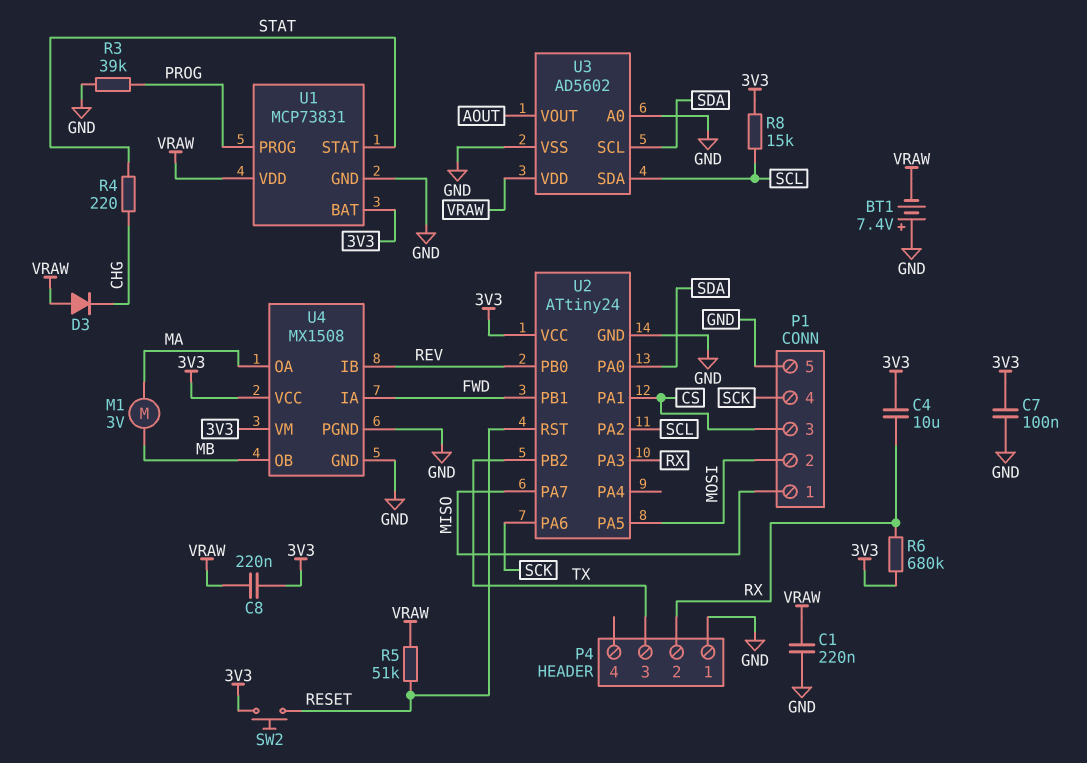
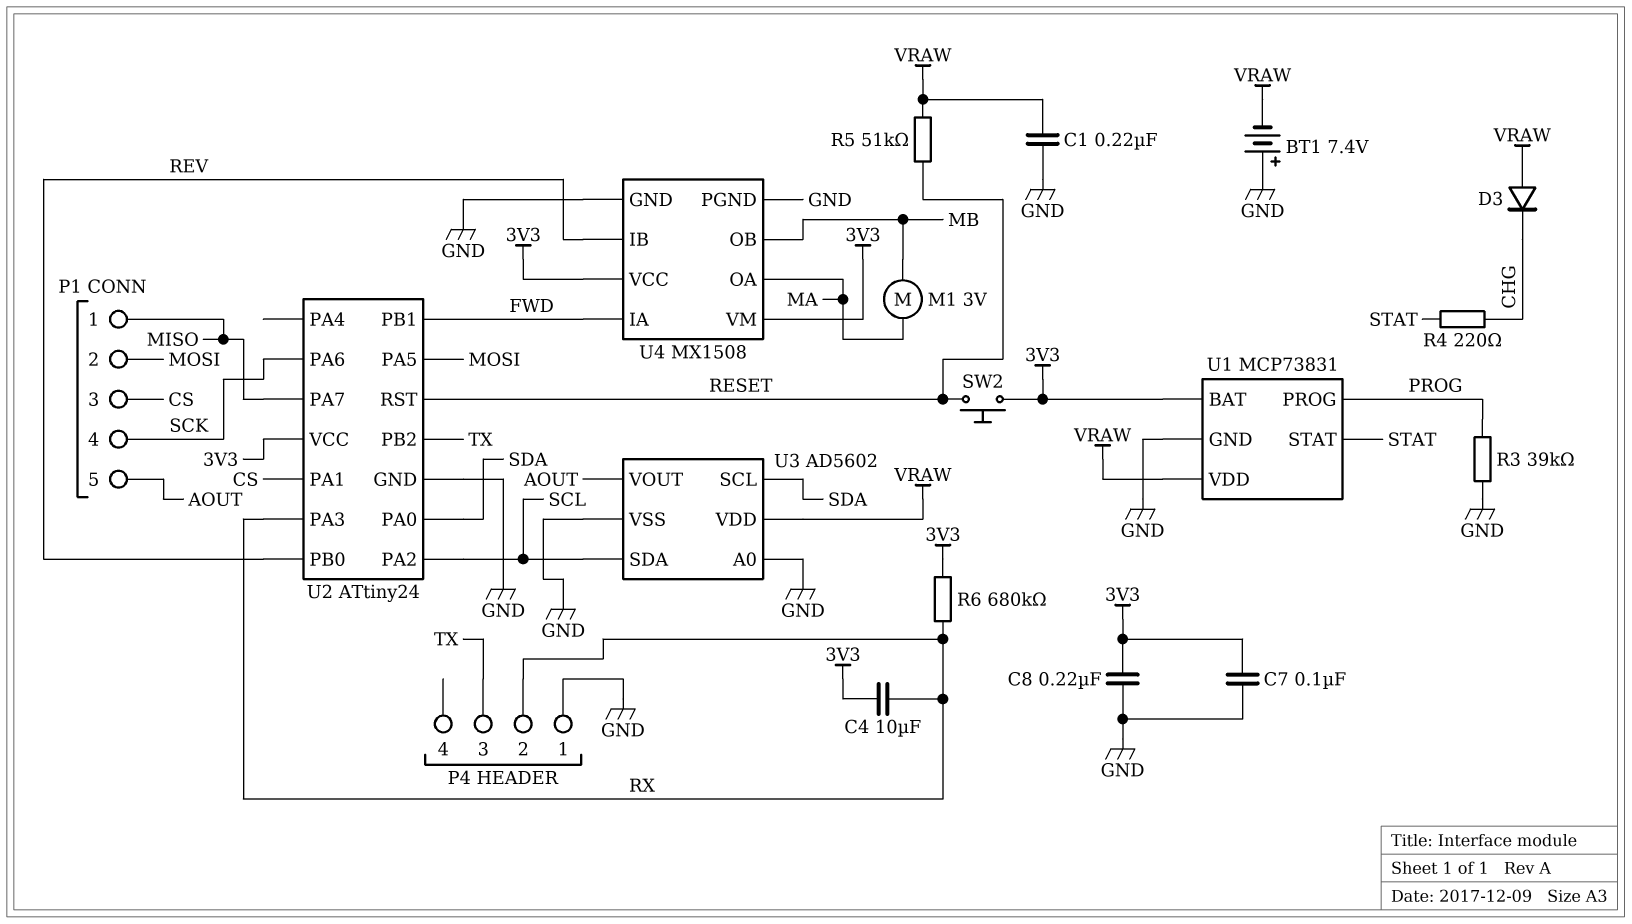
C8: 220nF (3V3, VRAW) -> 220nF (3V3, GND)
P1 pin 5: GND -> AOUT
R8: 15k (3V3, SCL) -> none

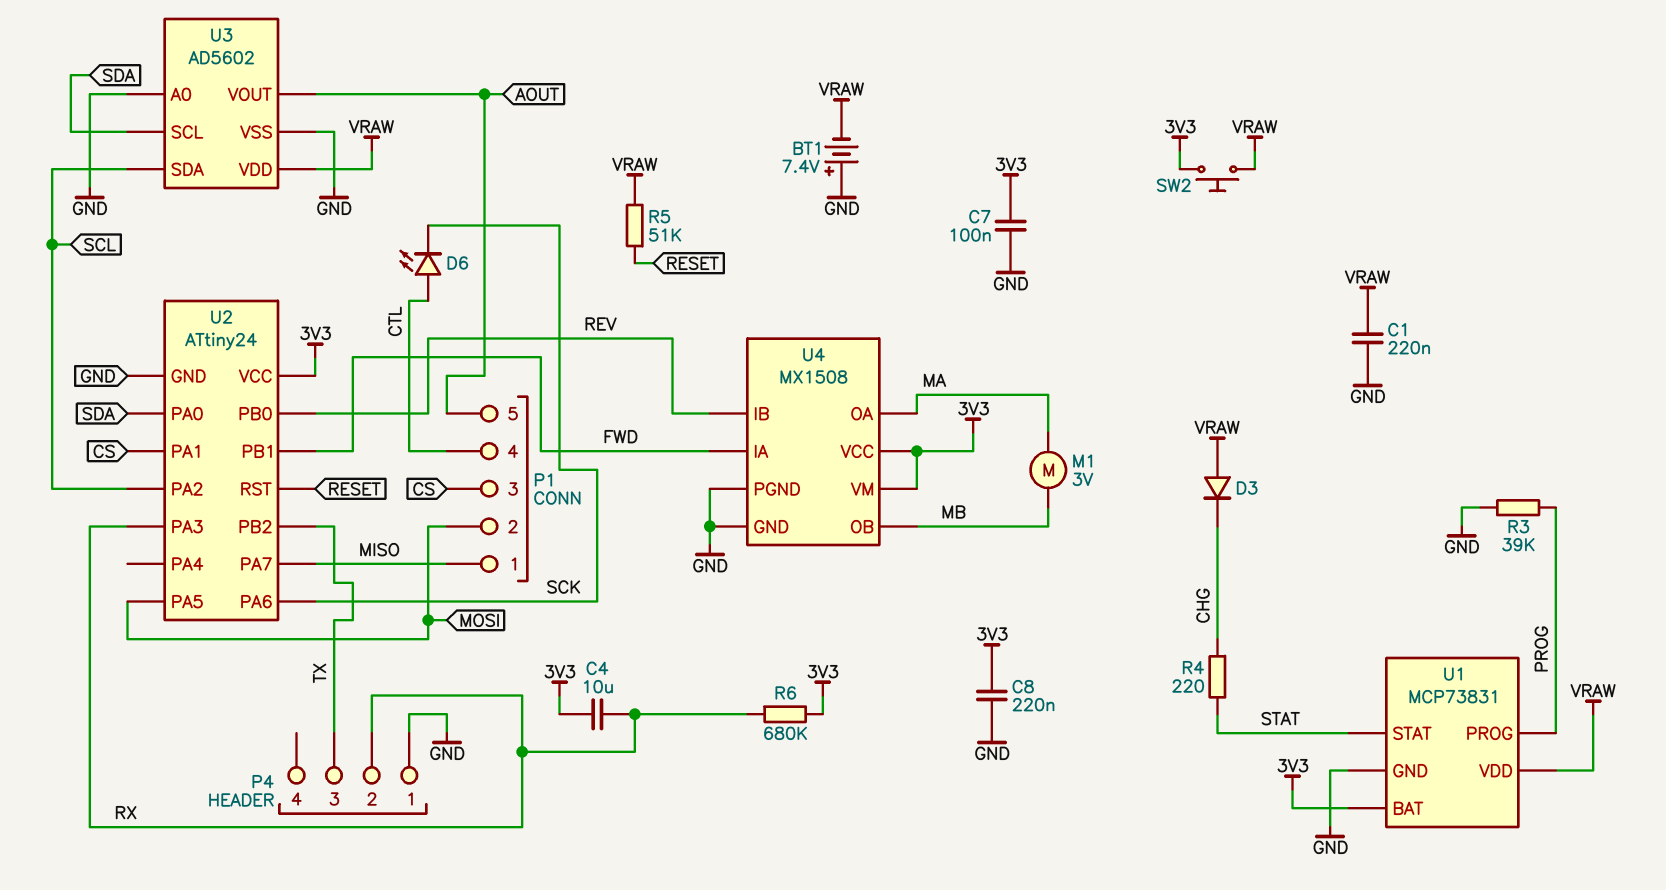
D6: none -> LED (A CTL, K SCK)
P1 pin 4: SCK -> CTL
SW2: button (3V3, RESET) -> button (3V3, VRAW)

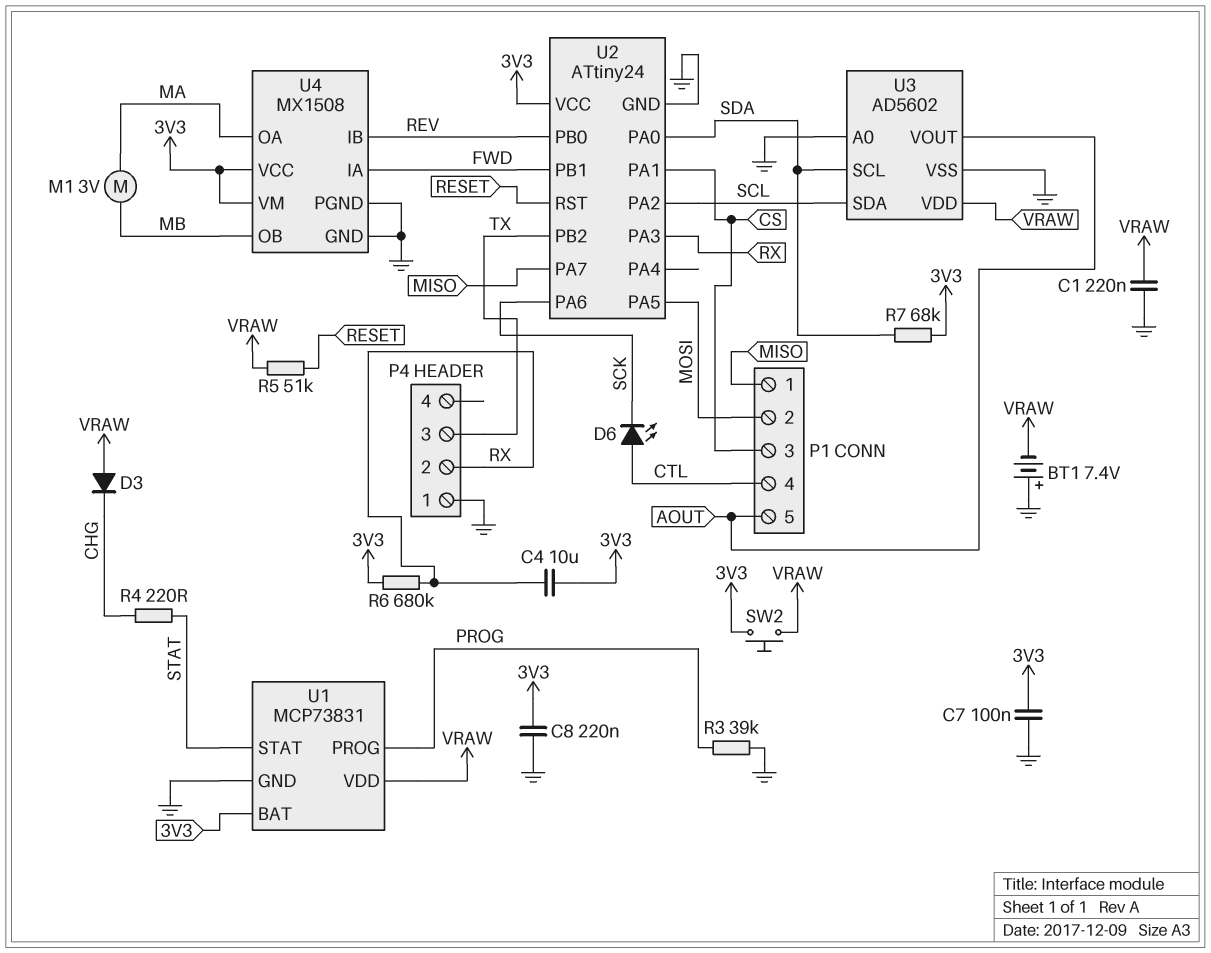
R7: none -> 68k (3V3, SDA)

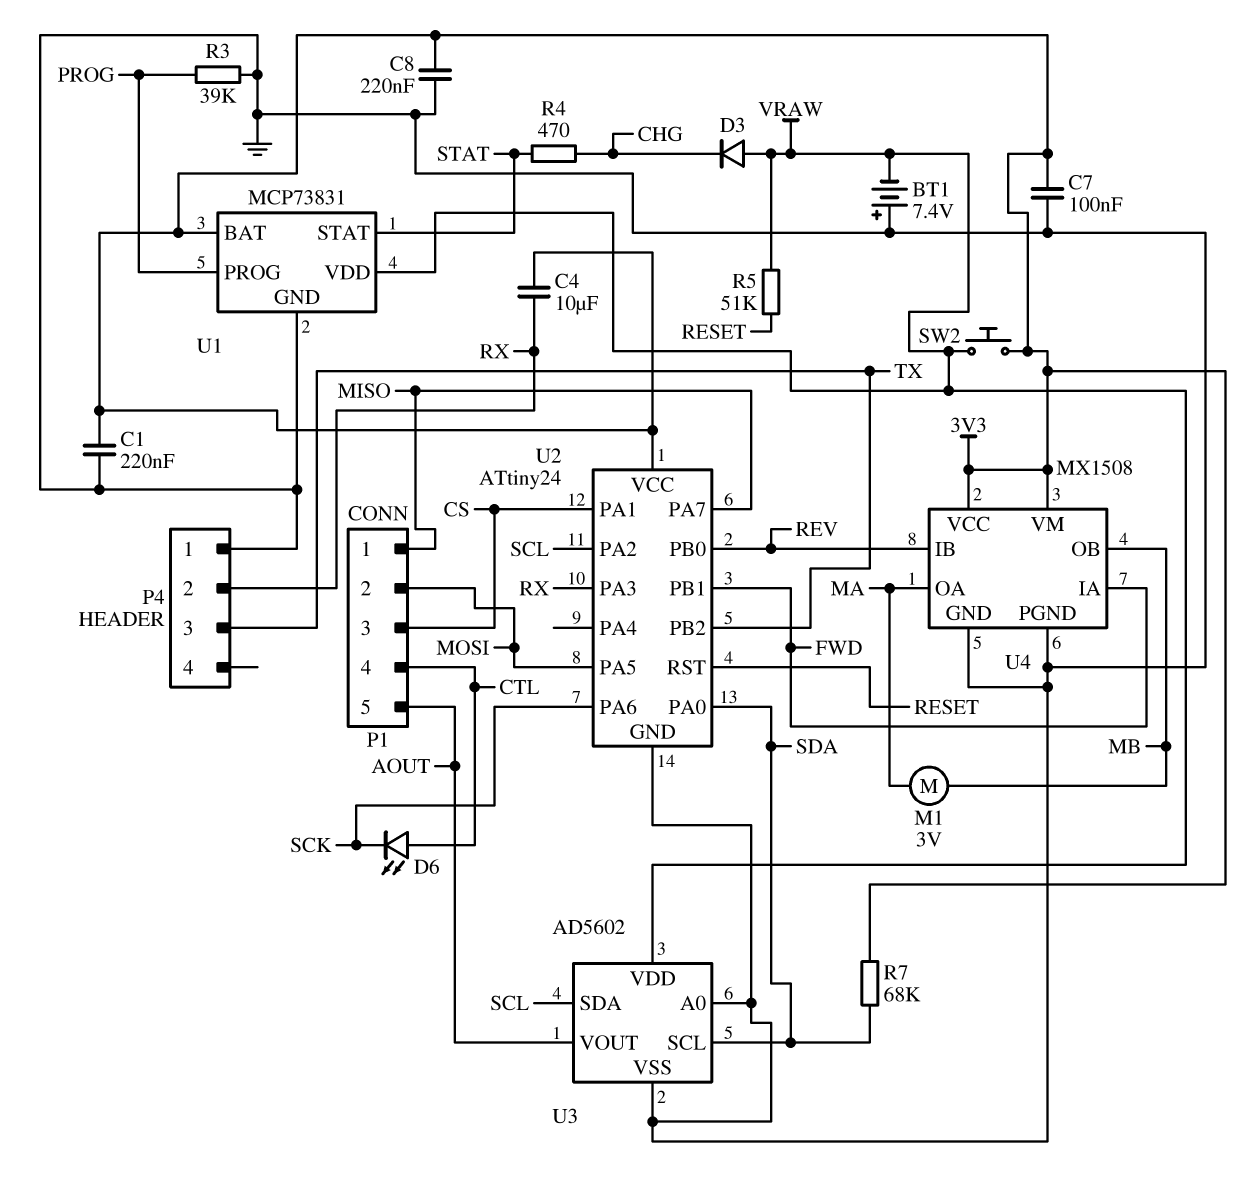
C1: 220nF (GND, VRAW) -> 220nF (3V3, GND)
R4: 220 (CHG, STAT) -> 470 (CHG, STAT)
R6: 680k (3V3, RX) -> none

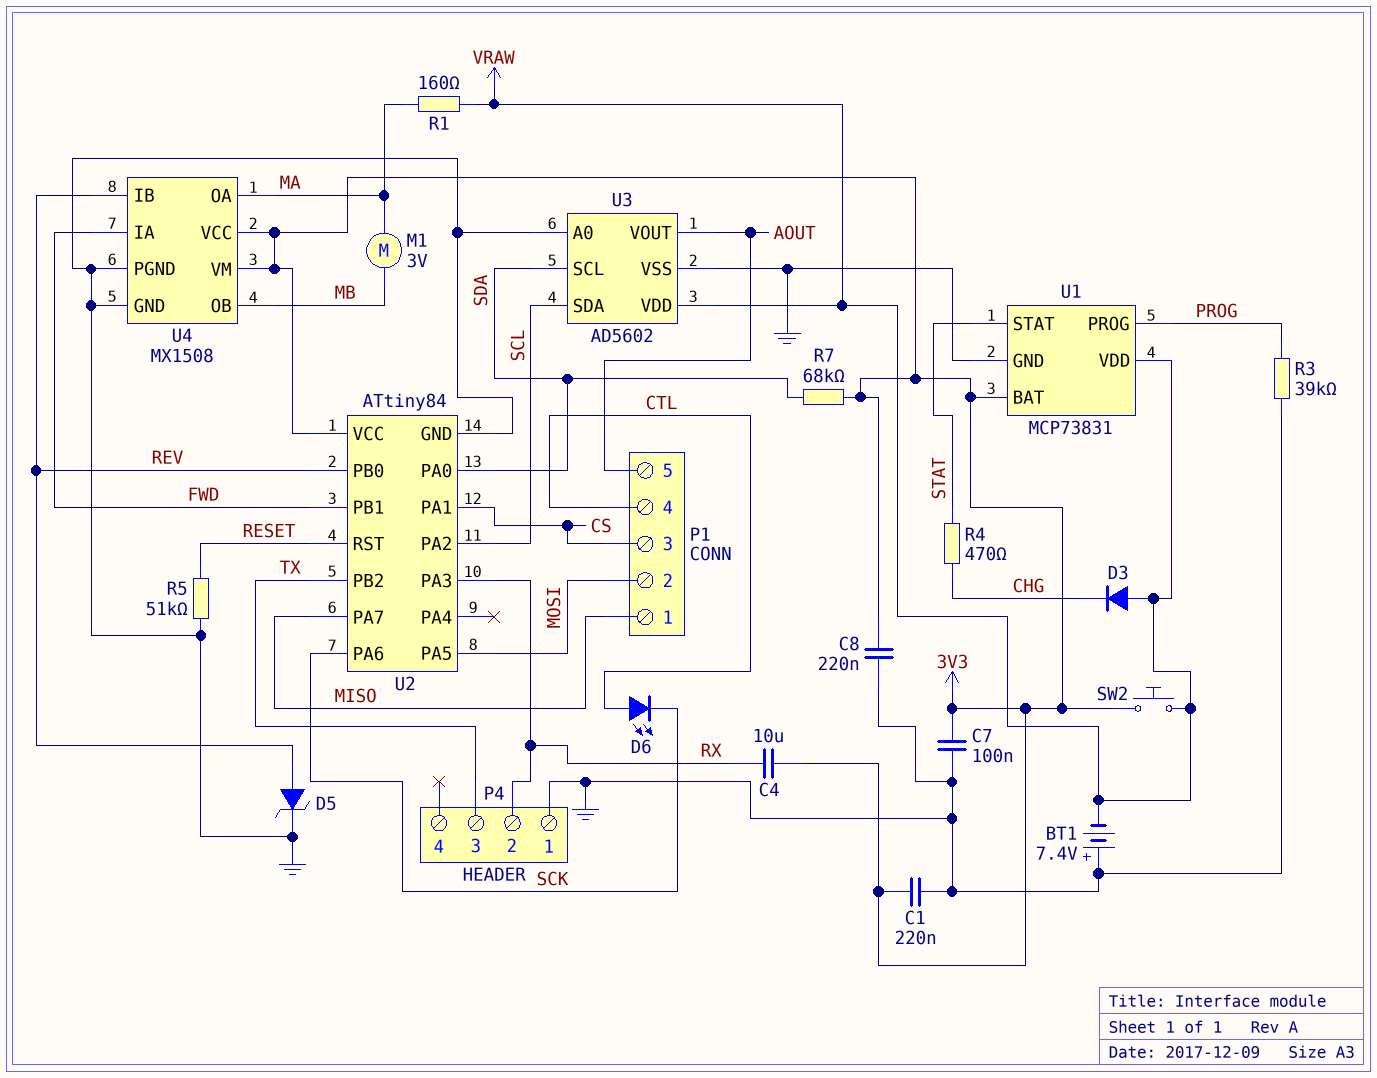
D5: none -> zener (A REV, K GND)
R1: none -> 160 (MA, VRAW)
R5: 51k (RESET, VRAW) -> 51k (GND, RESET)
U2: ATtiny24 -> ATtiny84

